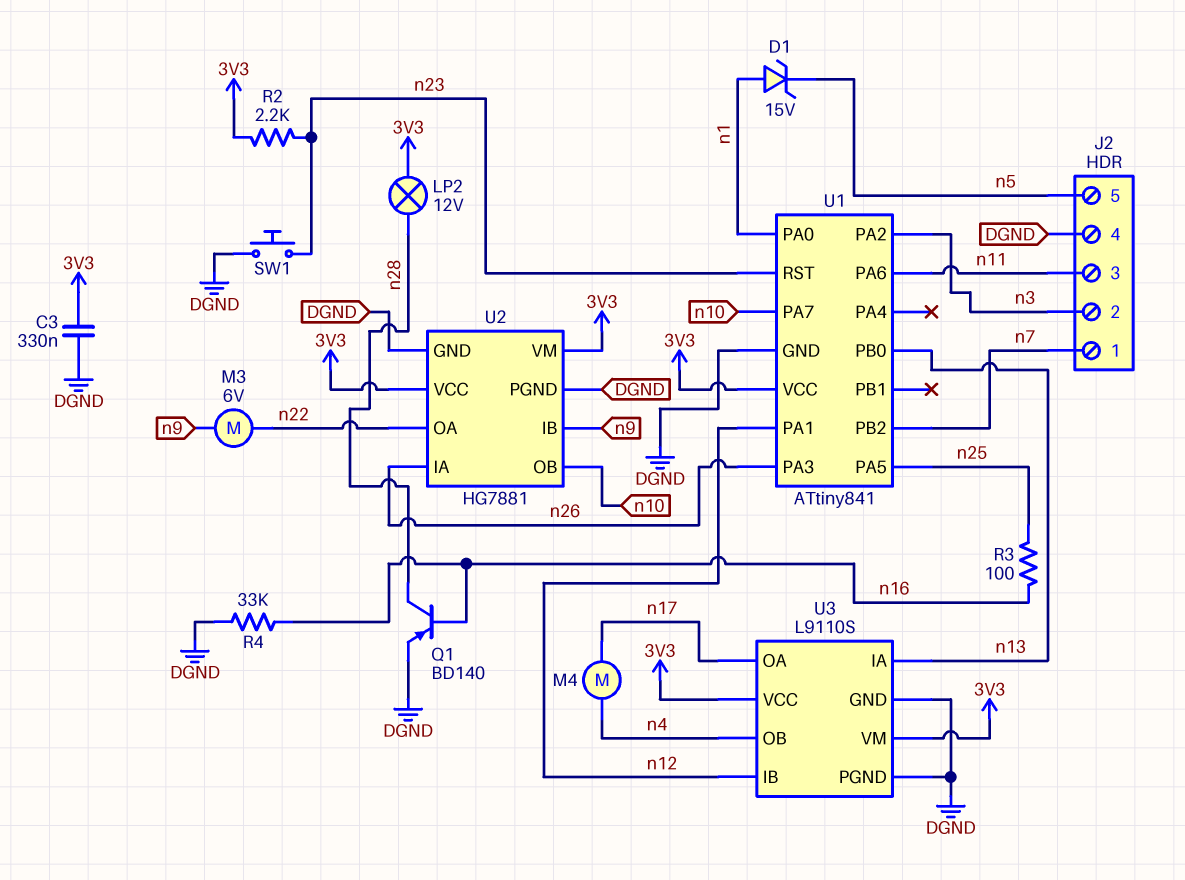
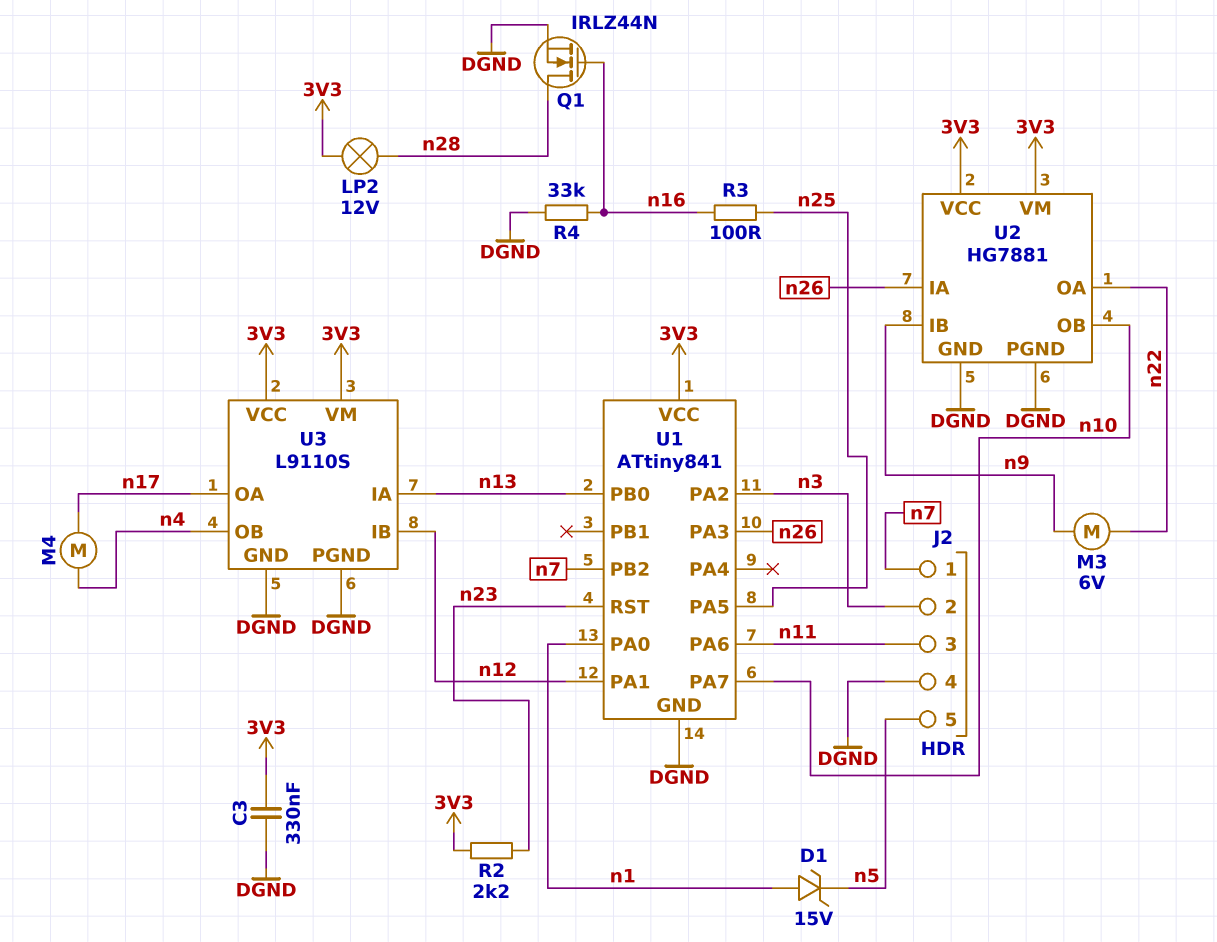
Q1: PNP BD140 (B n16, C n28, E DGND) -> NMOS IRLZ44N (G n16, D n28, S DGND)
SW1: button (DGND, n23) -> none

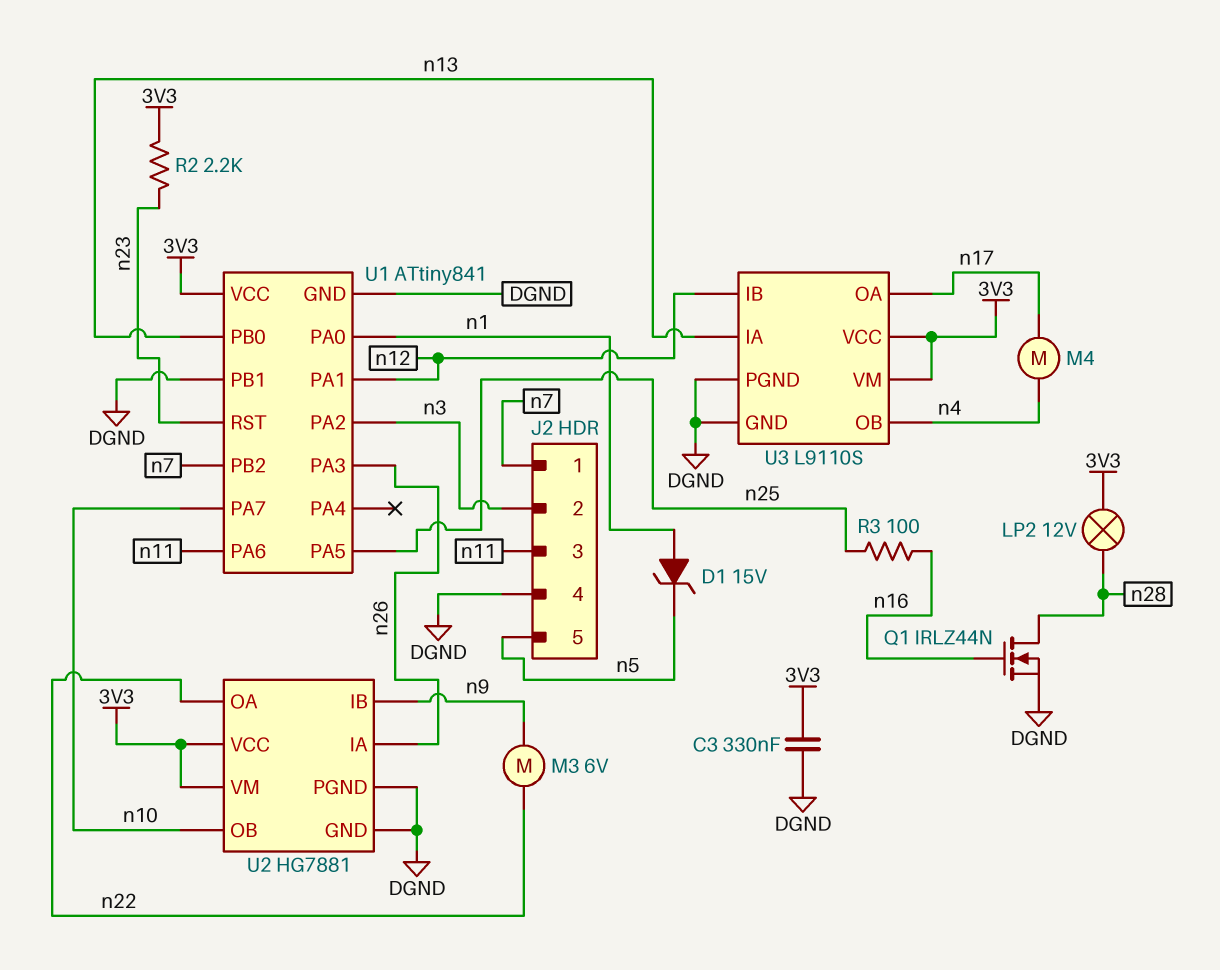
R4: 33k (DGND, n16) -> none
U1 pin PB1: none -> DGND

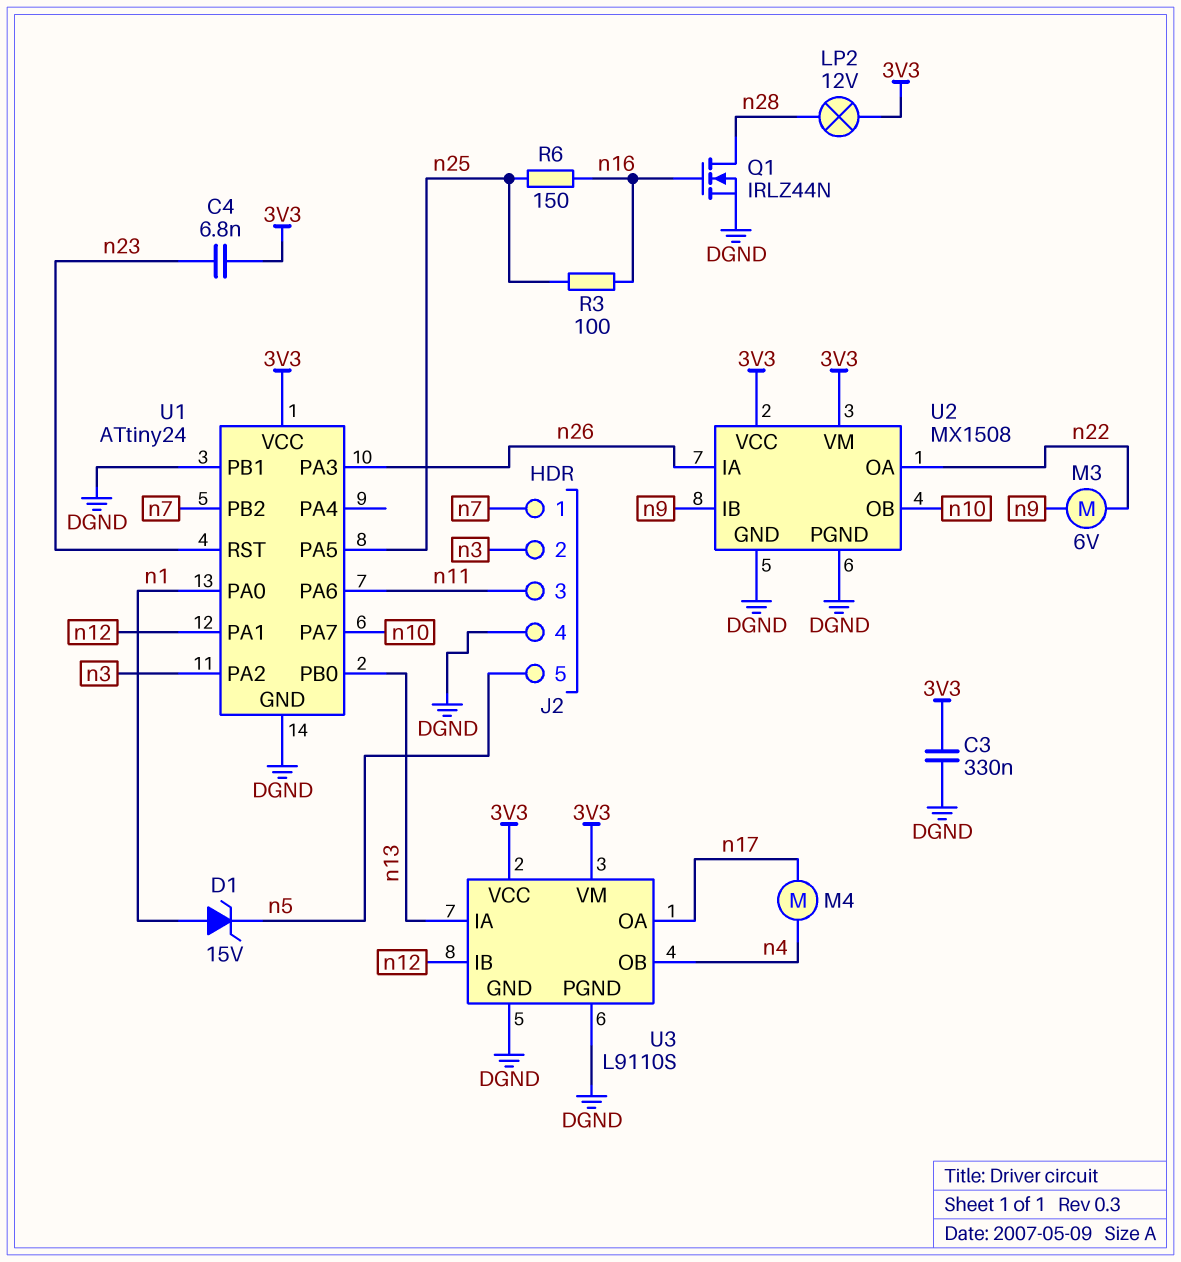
C4: none -> 6.8nF (3V3, n23)
R2: 2.2k (3V3, n23) -> none
R6: none -> 150 (n16, n25)
U1: ATtiny841 -> ATtiny24
U2: HG7881 -> MX1508

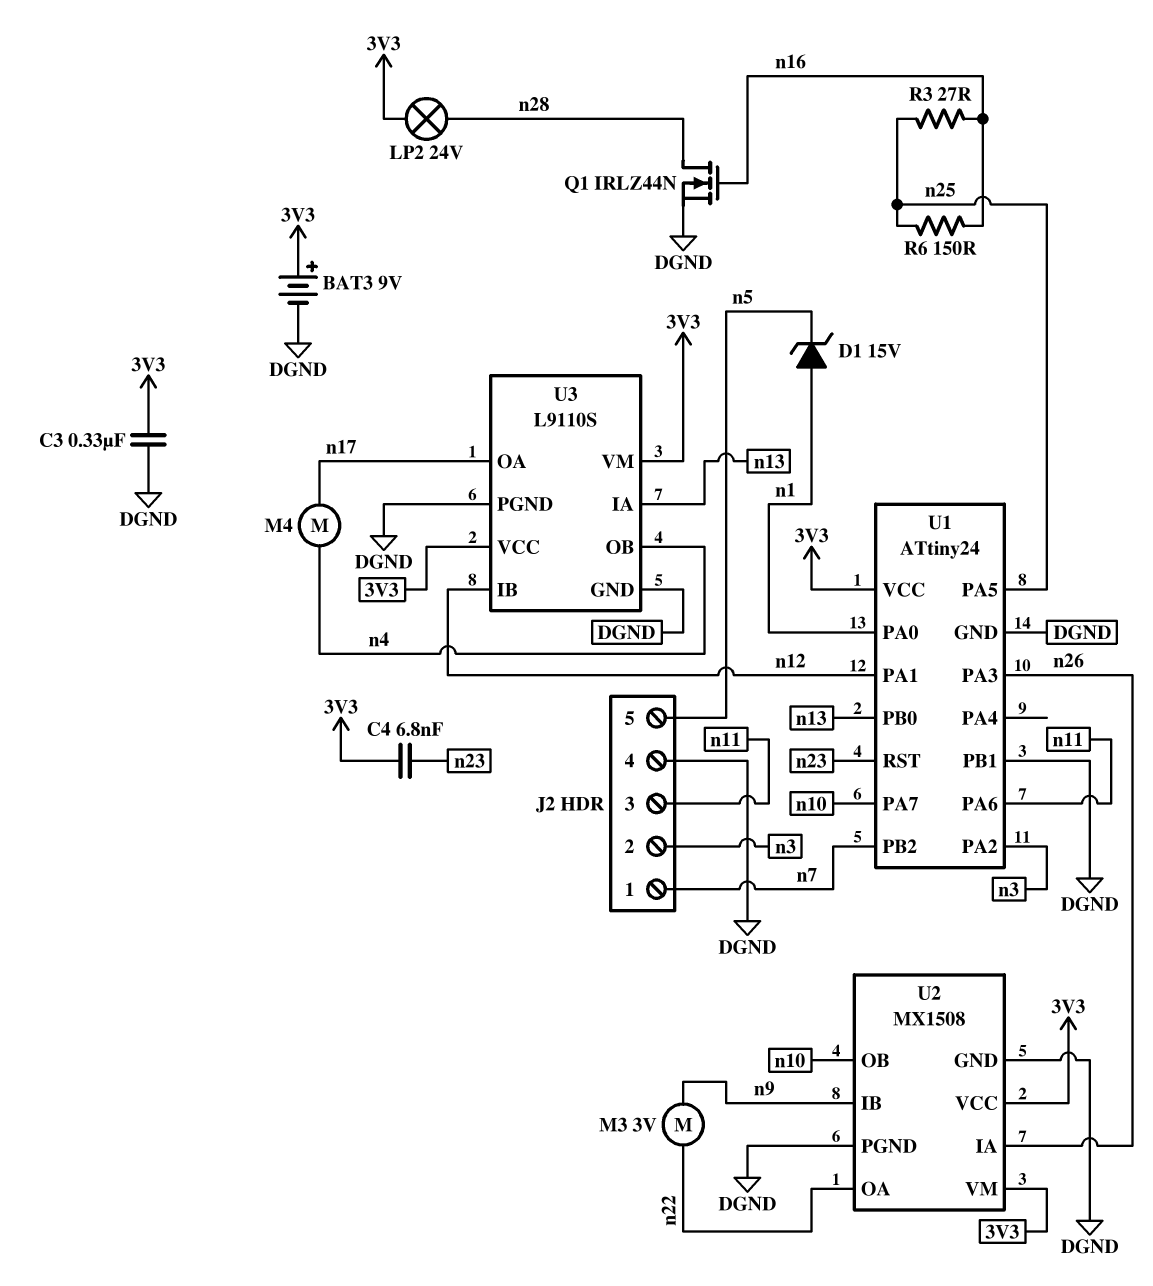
BAT3: none -> 9V (plus 3V3, minus DGND)
LP2: lamp 12V (3V3, n28) -> lamp 24V (3V3, n28)
M3: motor 6V (n9, n22) -> motor 3V (n9, n22)
R3: 100 (n16, n25) -> 27 (n16, n25)

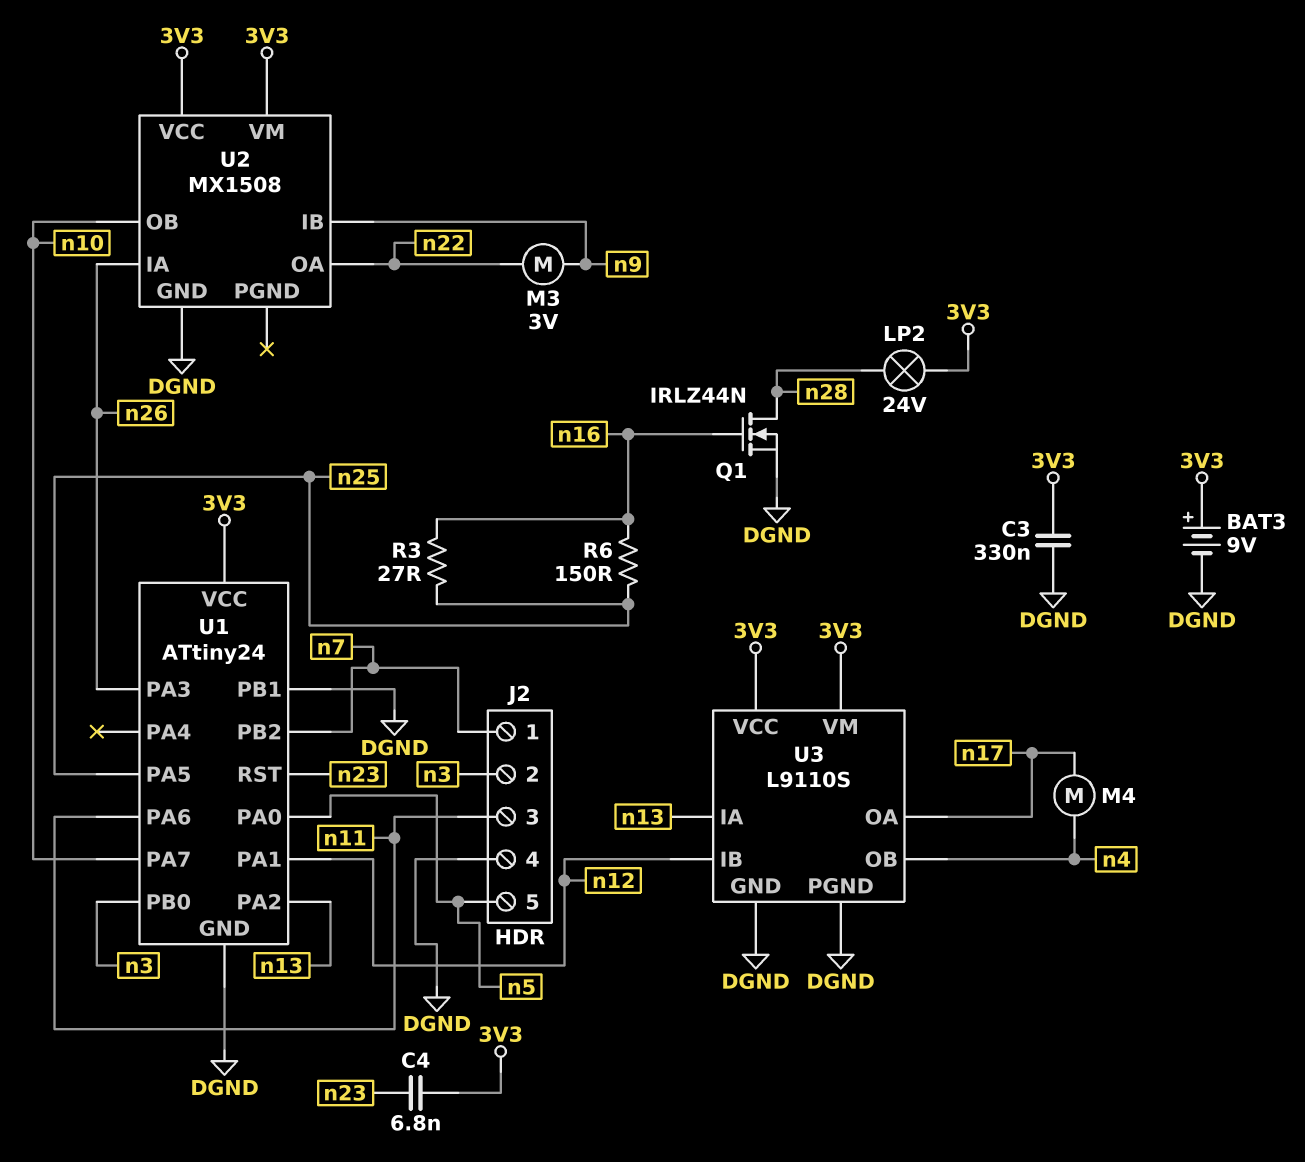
D1: zener 15V (A n1, K n5) -> none
U1 pin PA0: n1 -> n5
U1 pin PA2: n3 -> n13
U1 pin PB0: n13 -> n3
U2 pin PGND: DGND -> none

